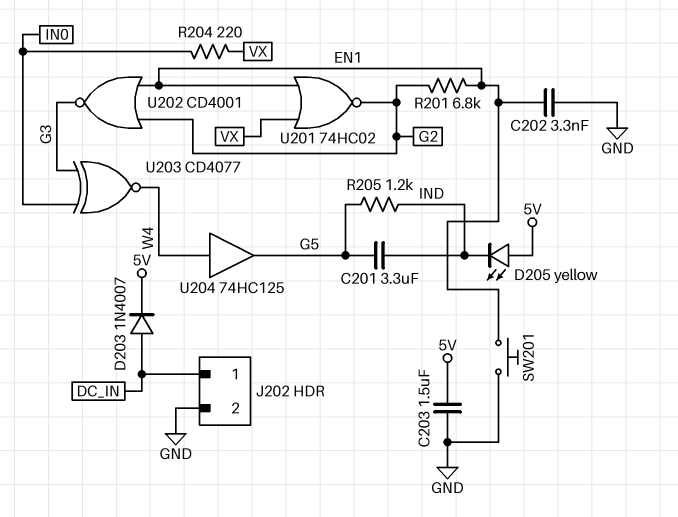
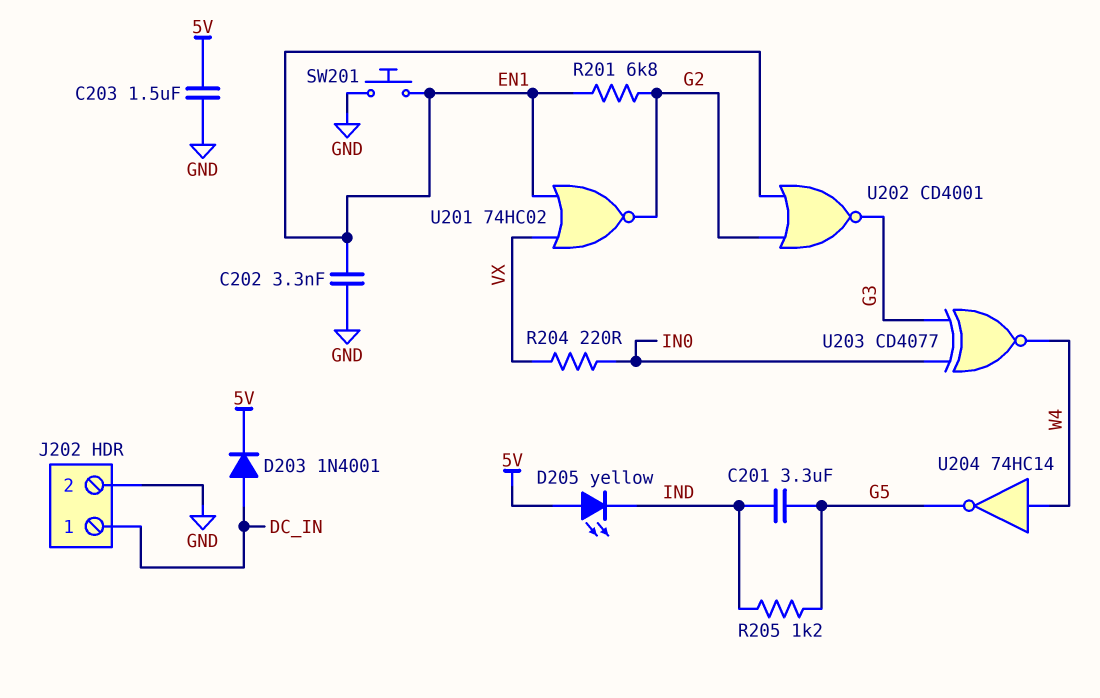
D203: diode 1N4007 (A DC_IN, K 5V) -> diode 1N4001 (A DC_IN, K 5V)
U204: buffer 74HC125 (in W4, out G5) -> NOT 74HC14 (in W4, out G5)

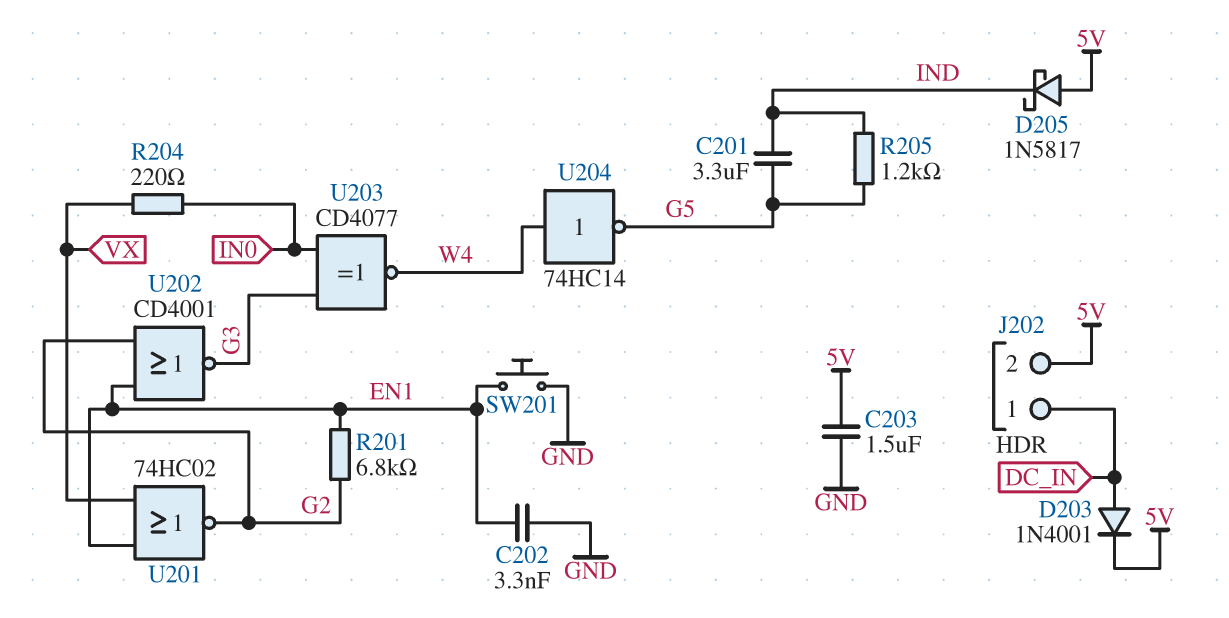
D205: LED yellow (A 5V, K IND) -> schottky 1N5817 (A 5V, K IND)
J202 pin 2: GND -> 5V

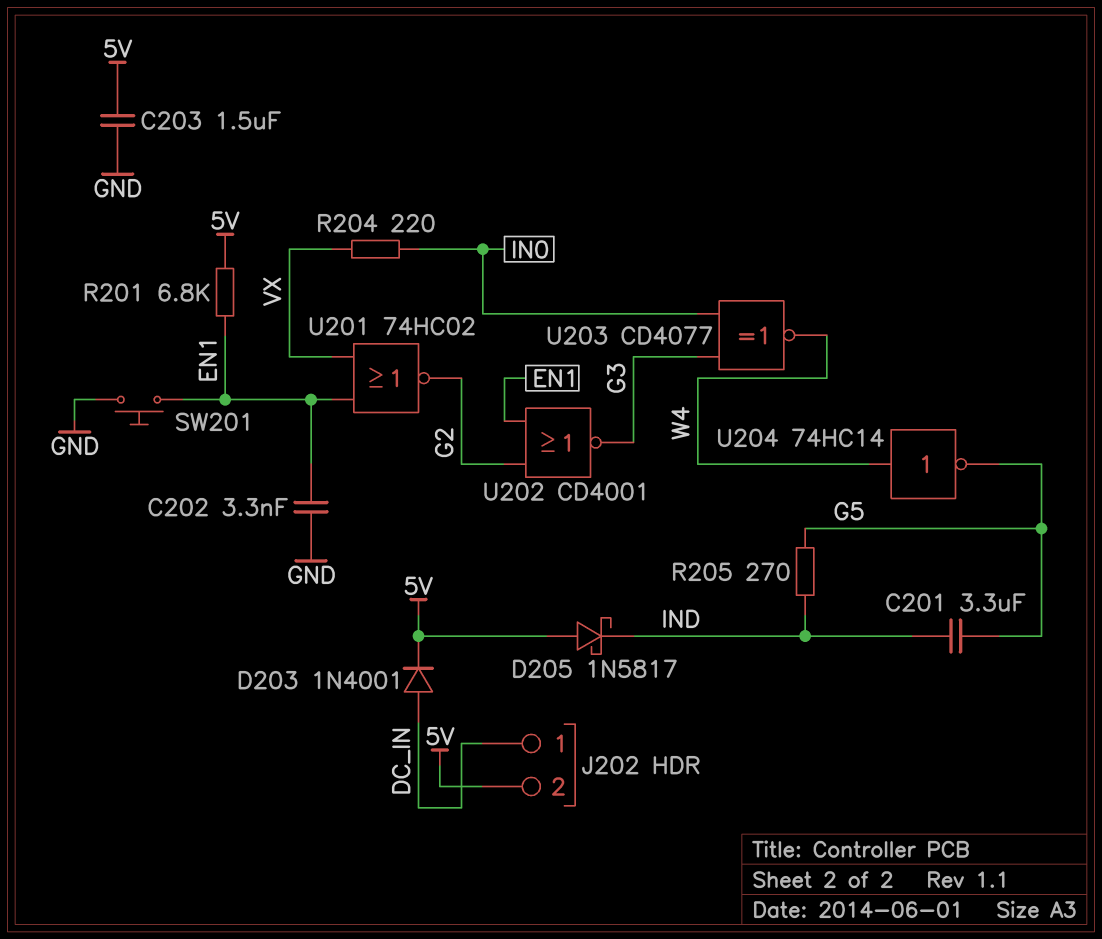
R201: 6.8k (EN1, G2) -> 6.8k (5V, EN1)
R205: 1.2k (G5, IND) -> 270 (G5, IND)

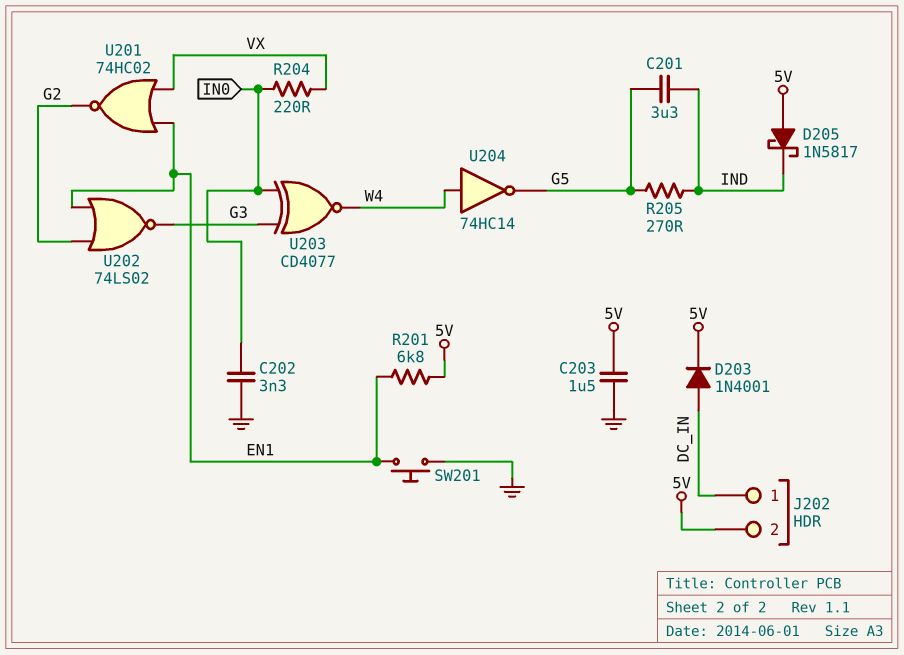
C202: 3.3nF (EN1, GND) -> 3.3nF (GND, IN0)
U202: NOR CD4001 (in EN1, in G2, out G3) -> NOR 74LS02 (in EN1, in G2, out G3)

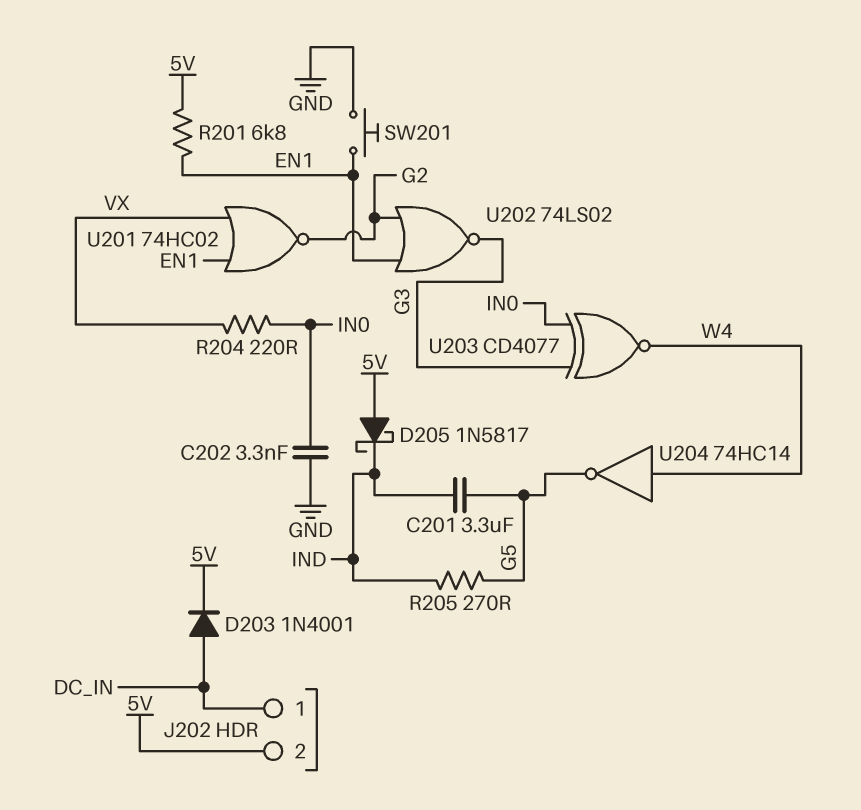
C203: 1.5uF (5V, GND) -> none

